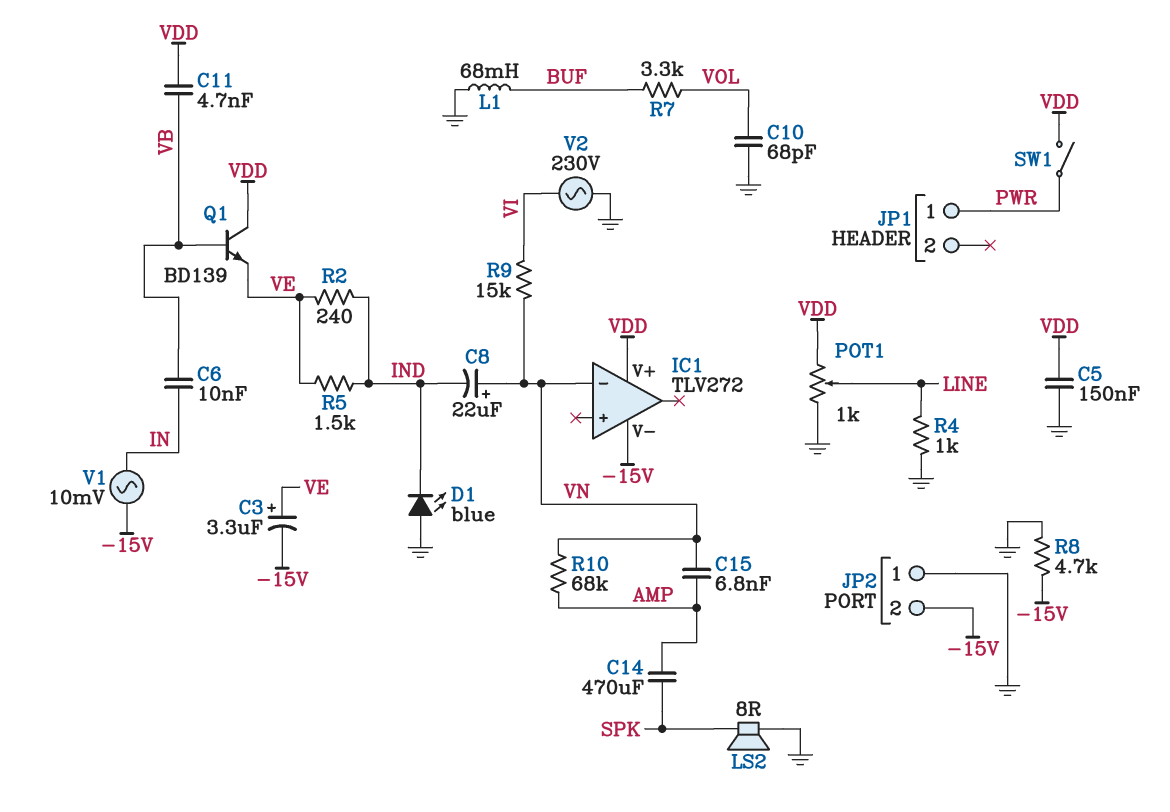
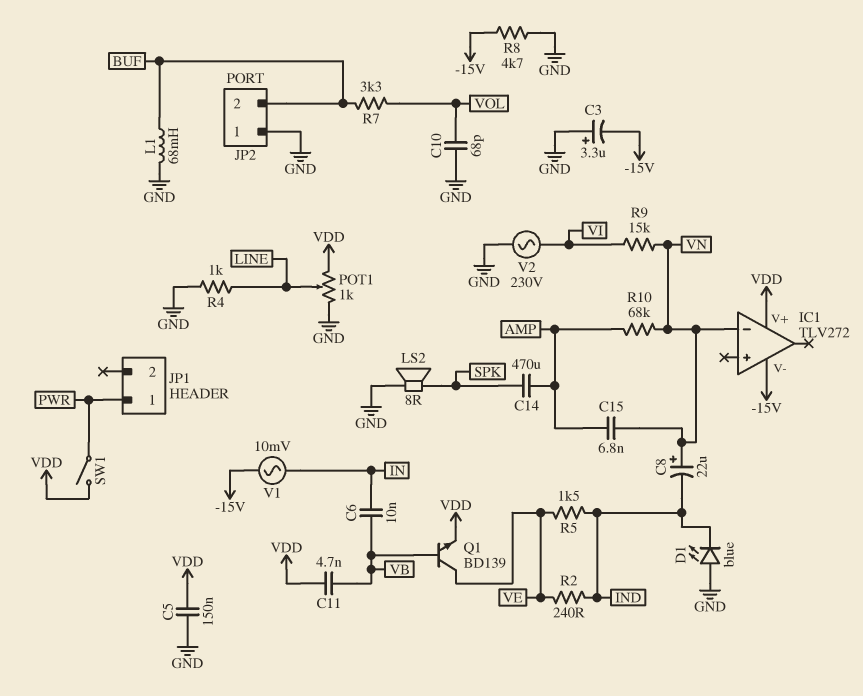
C3: 3.3uF (plus VE, minus -15V) -> 3.3uF (plus GND, minus -15V)
JP2 pin 2: -15V -> BUF
Q1: NPN BD139 (B VB, C VDD, E VE) -> NPN BD139 (B VB, C VE, E VDD)

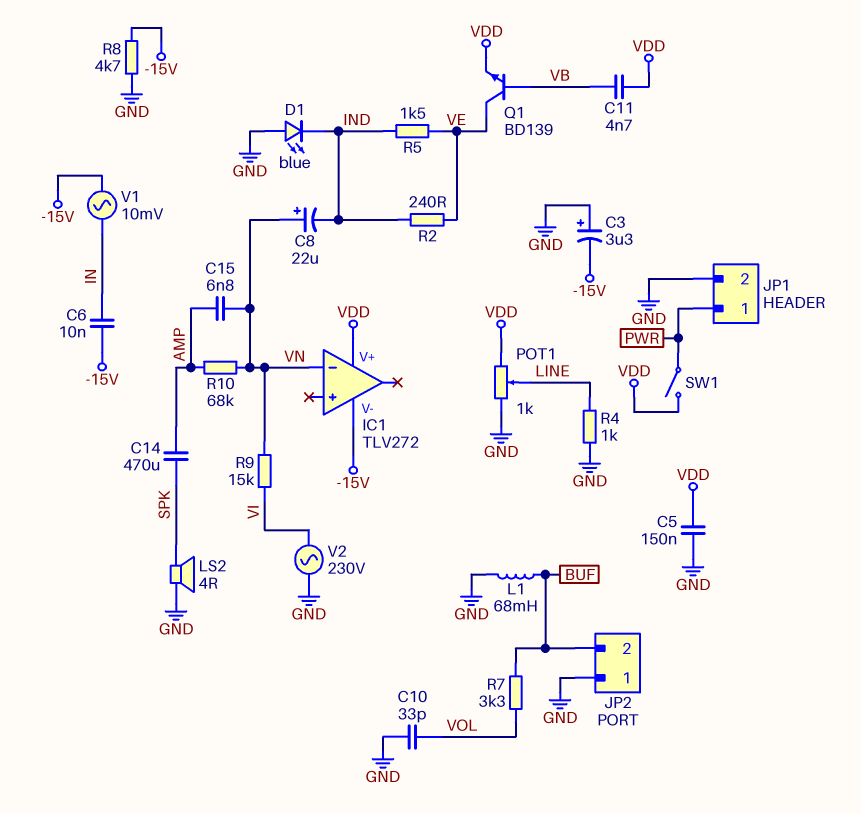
C6: 10nF (IN, VB) -> 10nF (-15V, IN)
C10: 68pF (GND, VOL) -> 33pF (GND, VOL)
JP1 pin 2: none -> GND
LS2: speaker 8R (GND, SPK) -> speaker 4R (GND, SPK)

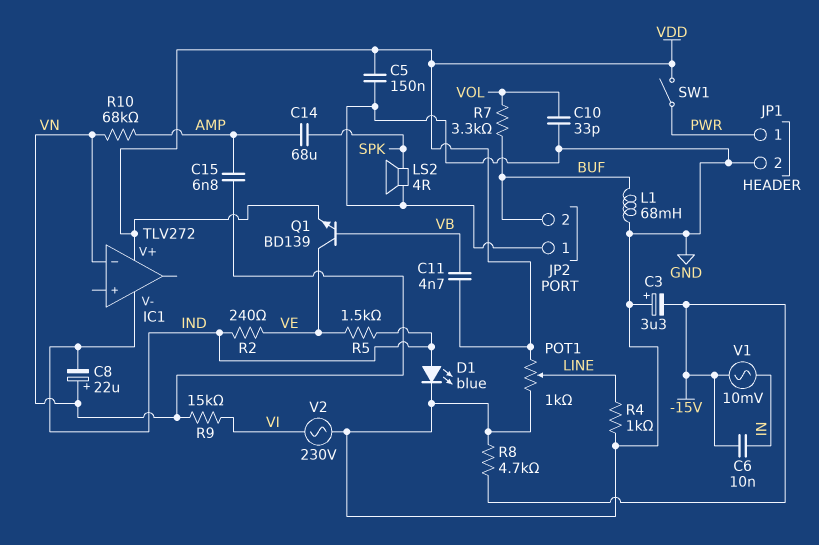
C14: 470uF (AMP, SPK) -> 68uF (AMP, SPK)
D1: LED blue (A GND, K IND) -> LED blue (A IND, K GND)
IC1 pin V-: -15V -> IND

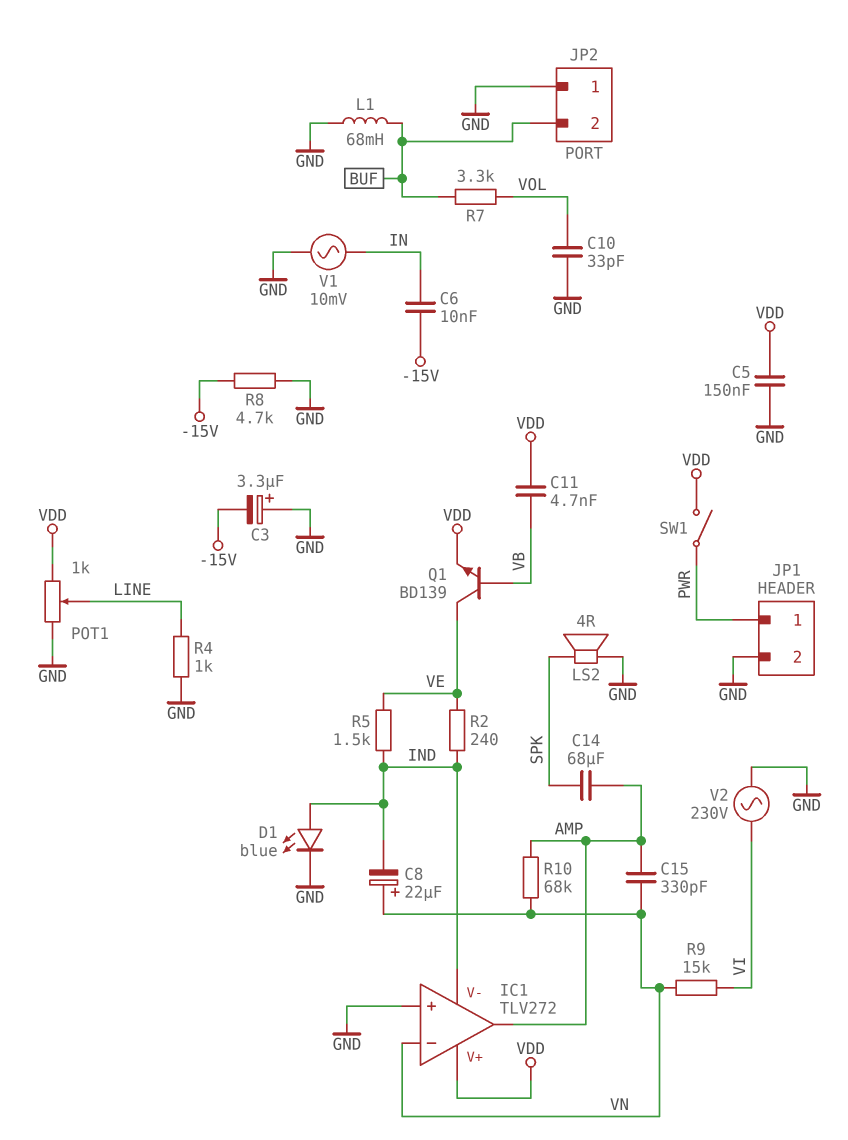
C15: 6.8nF (AMP, VN) -> 330pF (AMP, VN)
IC1 pin in+: none -> GND
IC1 pin out: none -> AMP
V1: AC 10mV (-15V, IN) -> AC 10mV (GND, IN)

